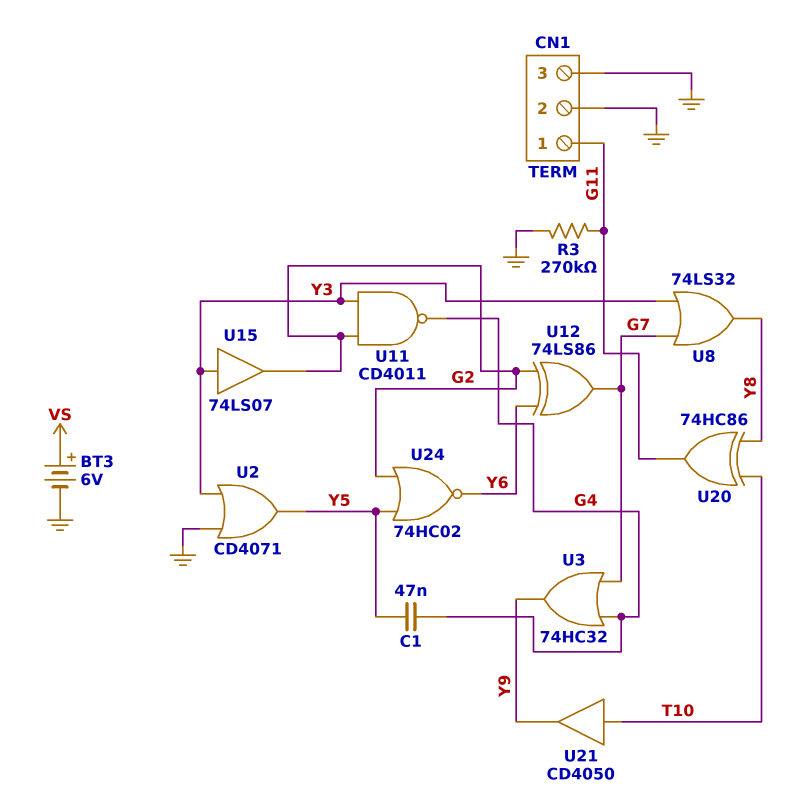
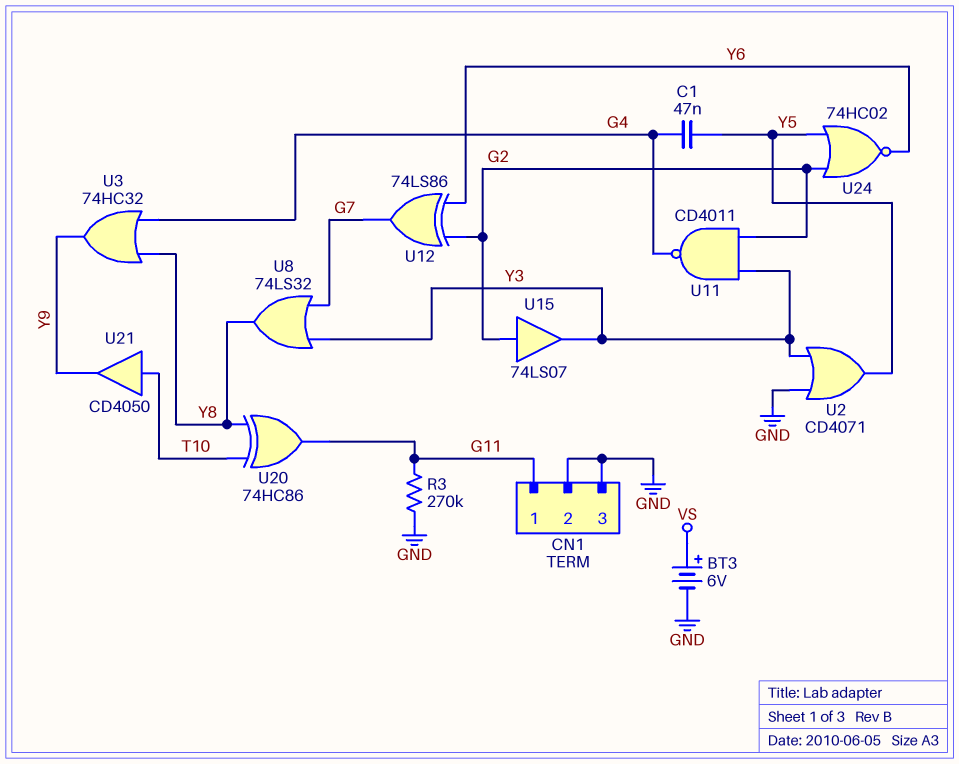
U3: OR 74HC32 (in G4, in G7, out Y9) -> OR 74HC32 (in G4, in Y8, out Y9)
U15: buffer 74LS07 (in Y3, out G2) -> buffer 74LS07 (in G2, out Y3)

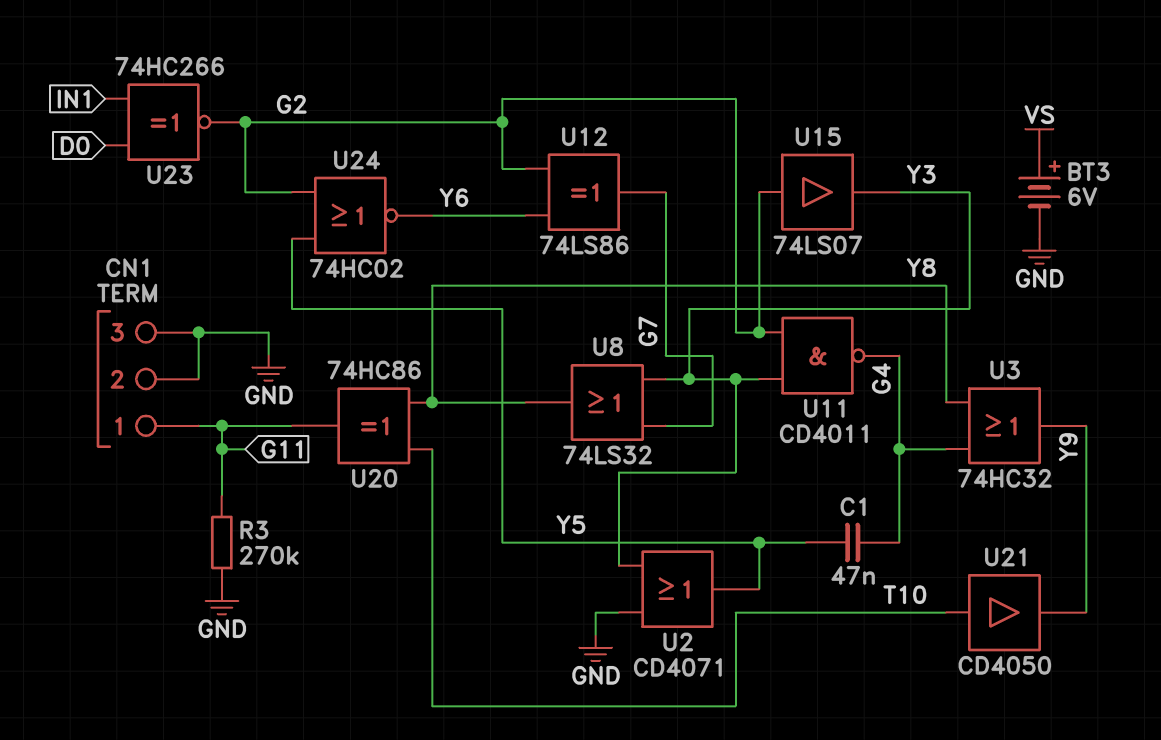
U23: none -> XNOR 74HC266 (in D0, in IN1, out G2)

